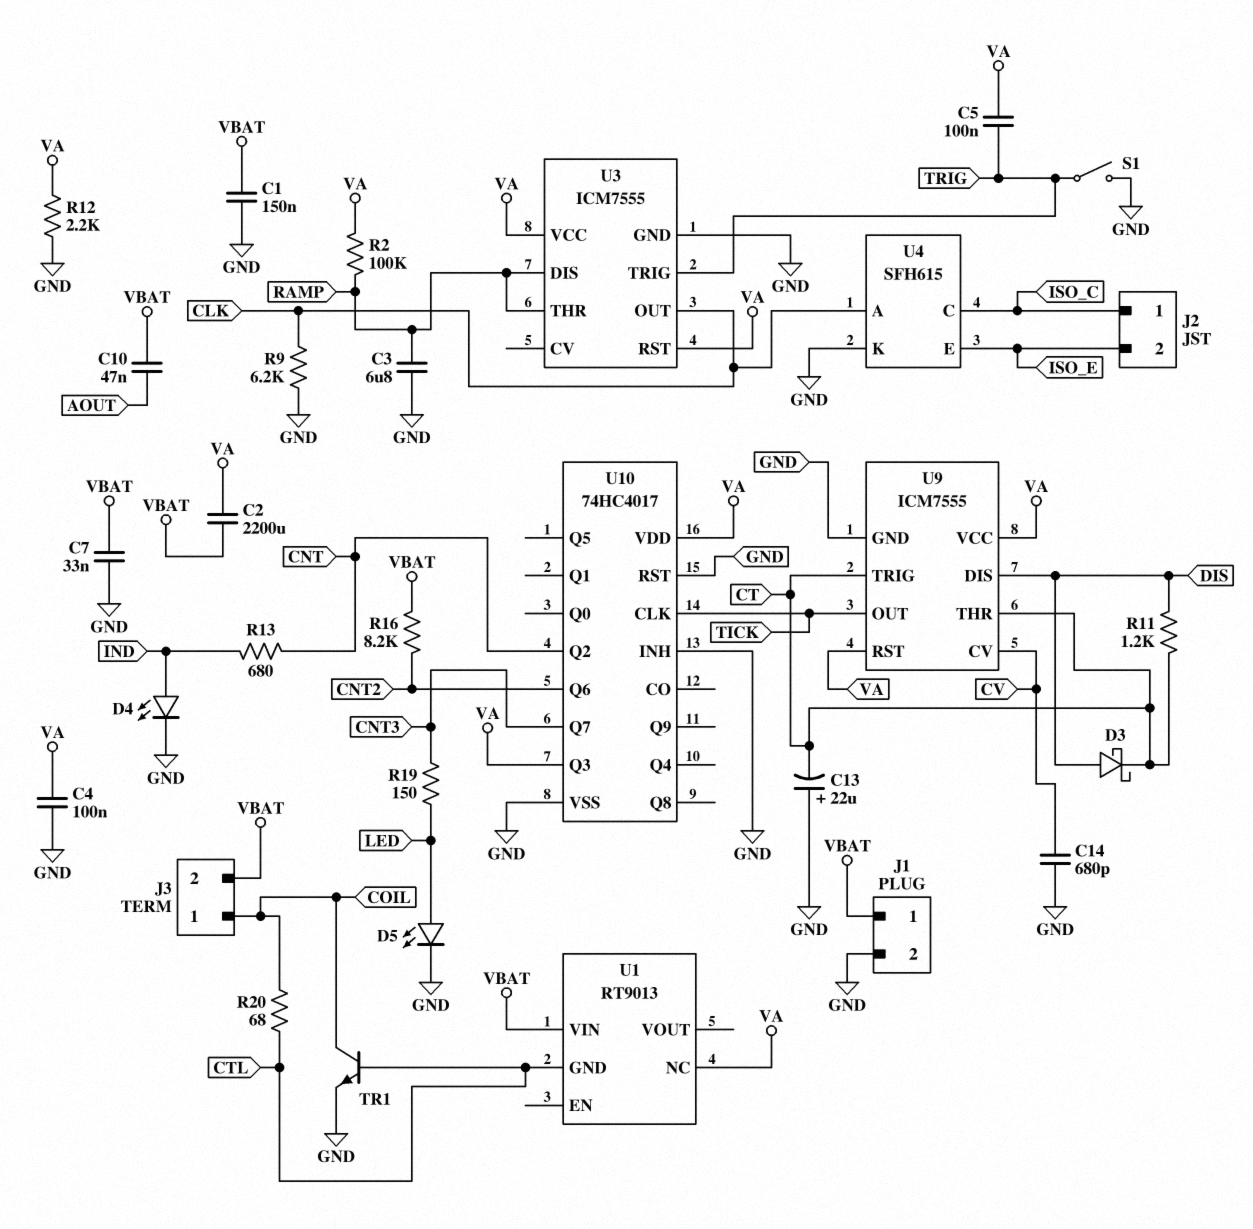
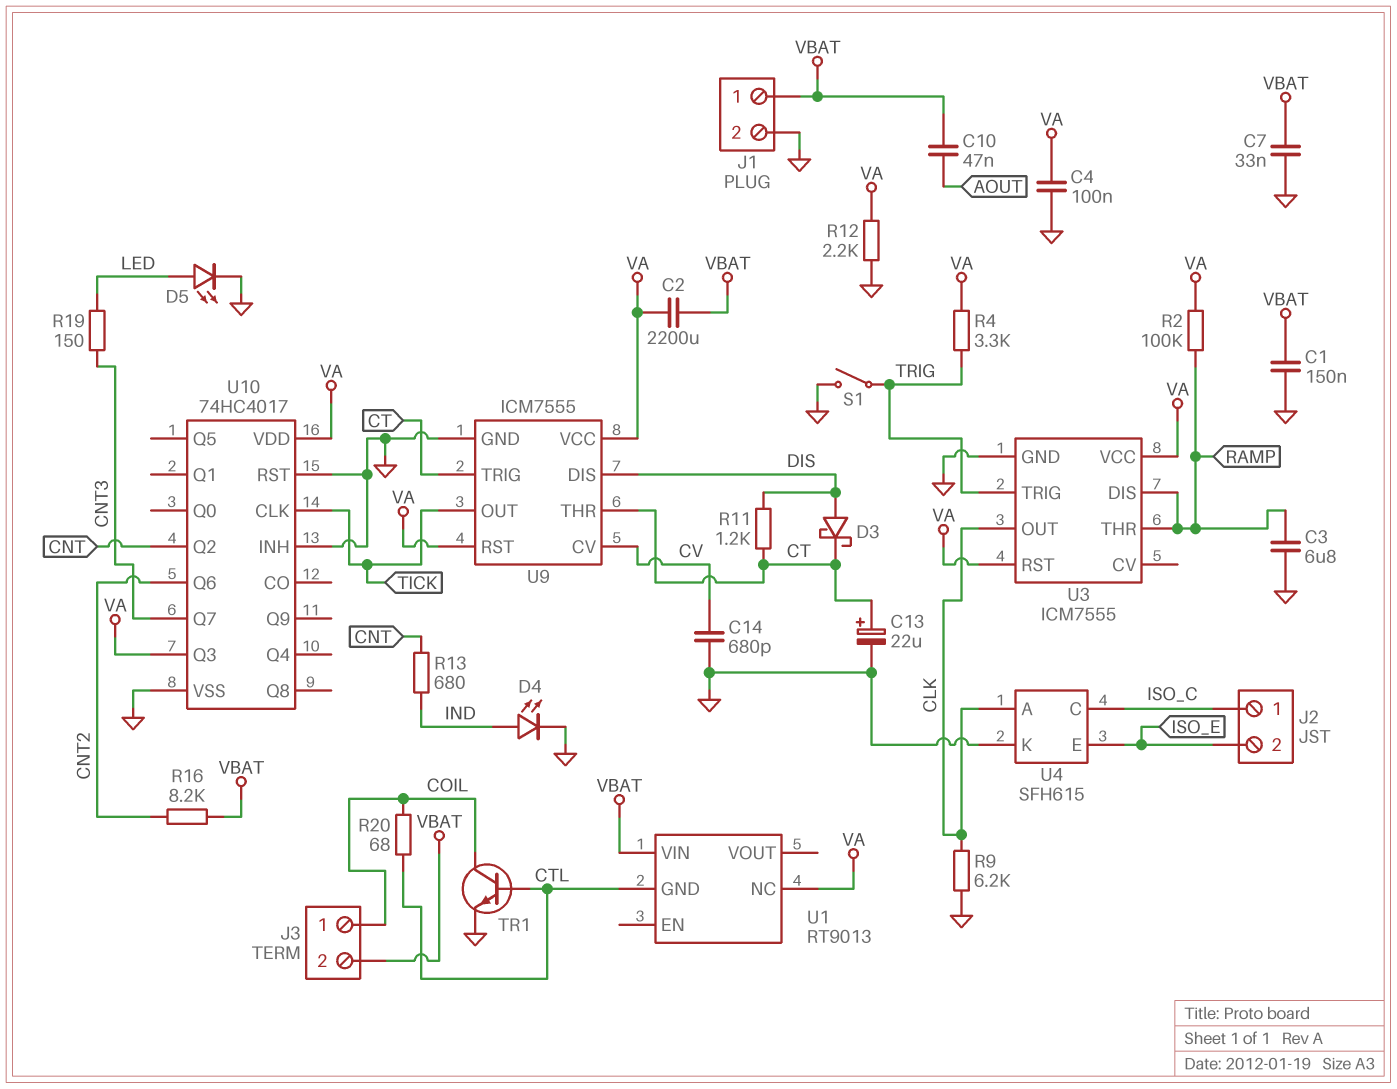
C5: 100nF (TRIG, VA) -> none
C13: 22uF (plus GND, minus CT) -> 22uF (plus CT, minus GND)
R4: none -> 3.3k (TRIG, VA)

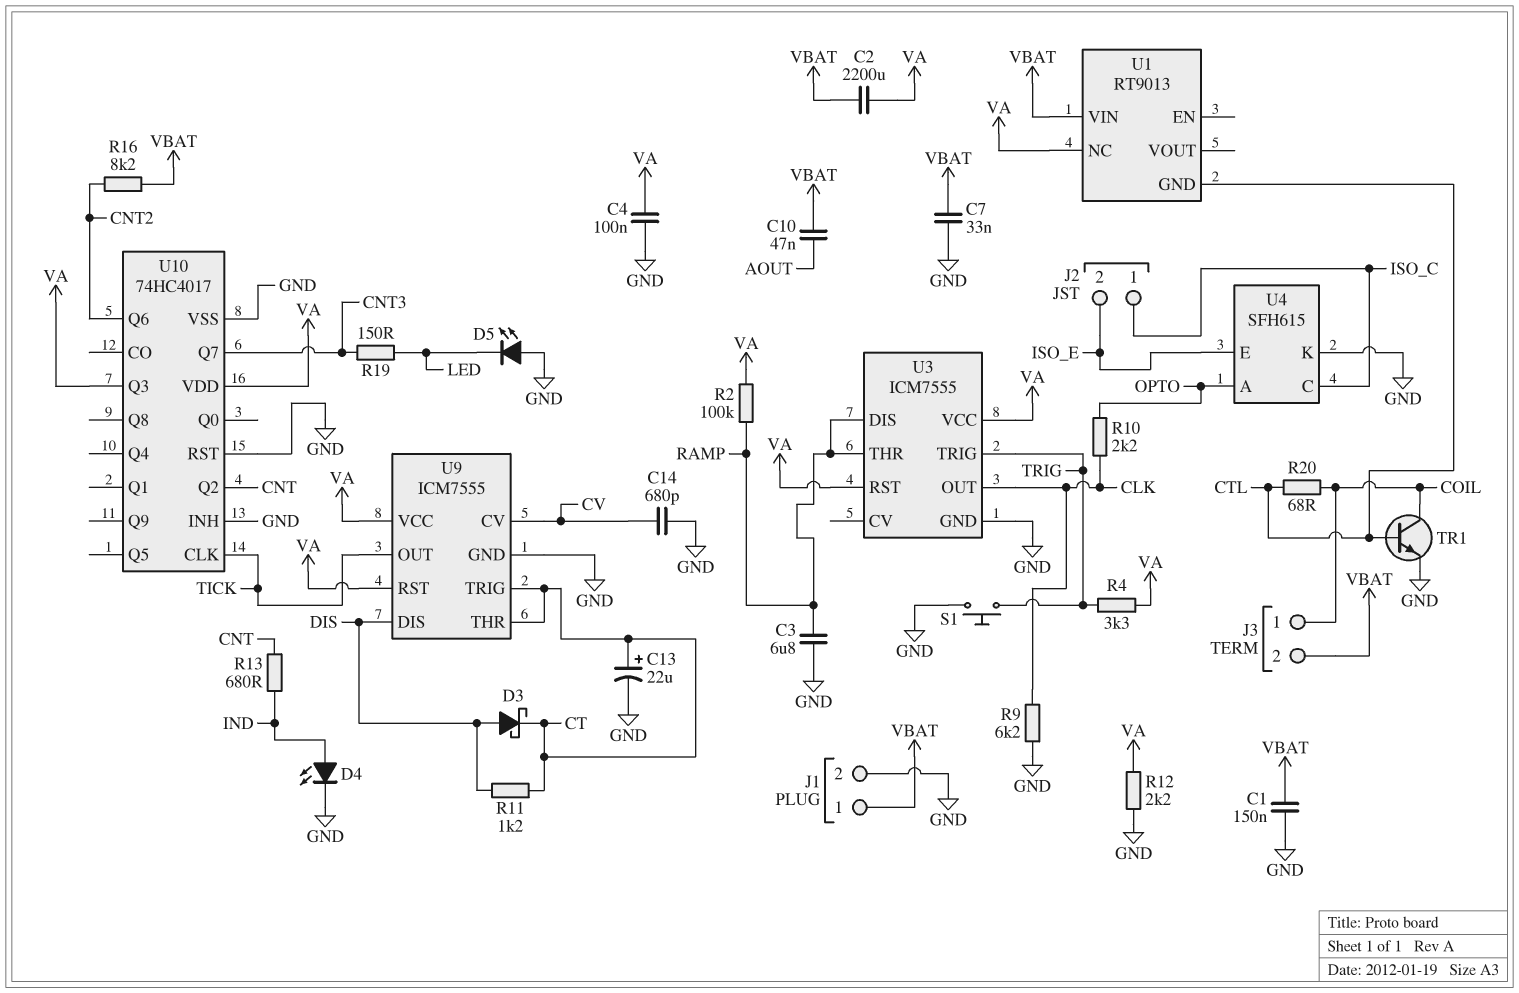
D5: LED (A LED, K GND) -> LED (A GND, K LED)
R10: none -> 2.2k (CLK, OPTO)
S1: switch (GND, TRIG) -> button (GND, TRIG)
U4 pin A: CLK -> OPTO

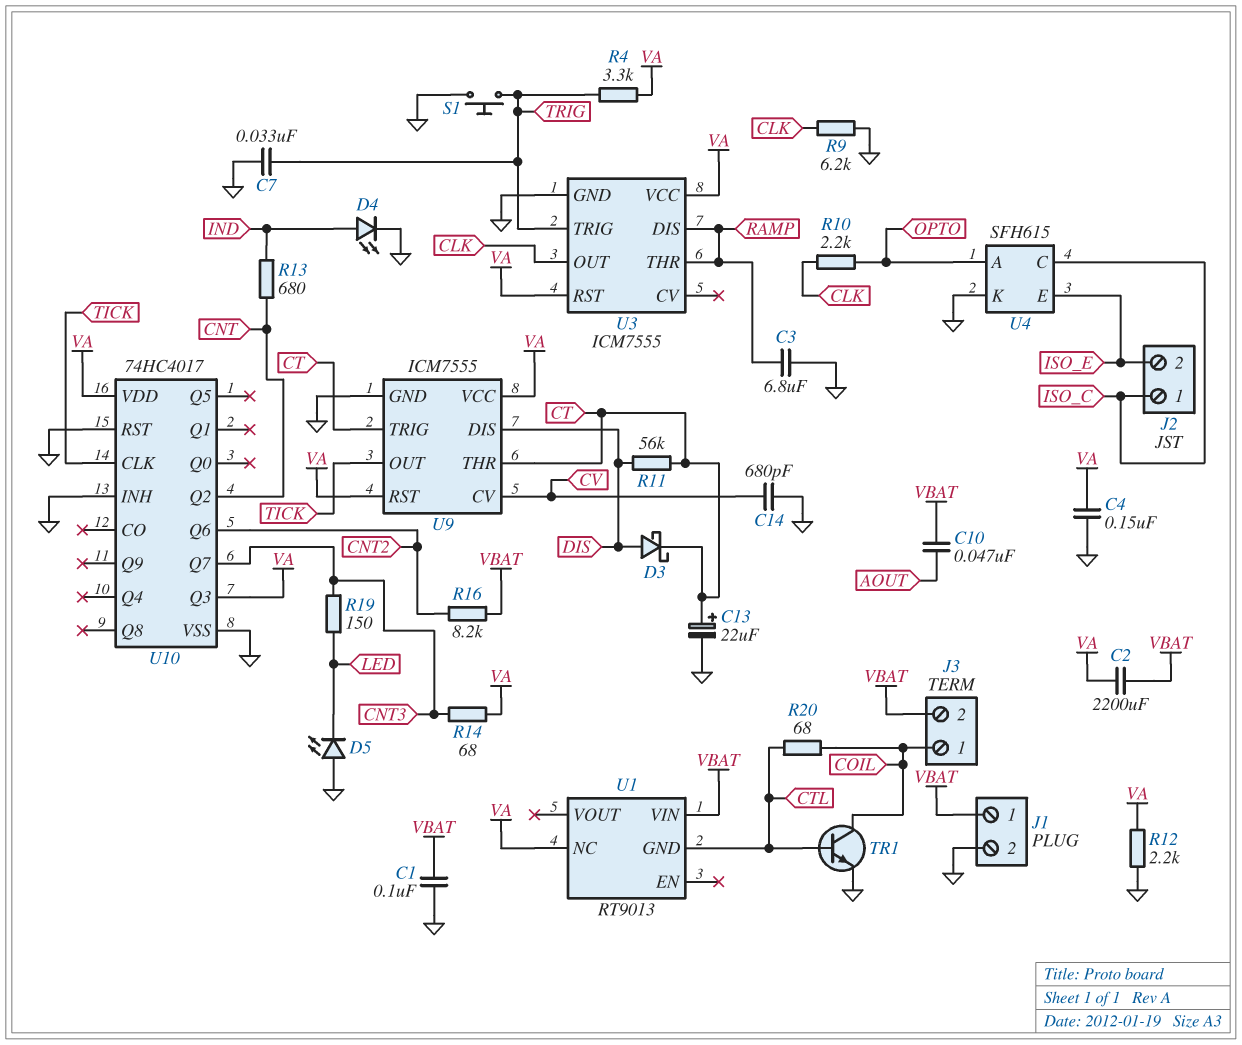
C1: 150nF (GND, VBAT) -> 100nF (GND, VBAT)
C4: 100nF (GND, VA) -> 150nF (GND, VA)
C7: 33nF (GND, VBAT) -> 33nF (GND, TRIG)
R2: 100k (RAMP, VA) -> none
R11: 1.2k (CT, DIS) -> 56k (CT, DIS)
R14: none -> 68 (CNT3, VA)

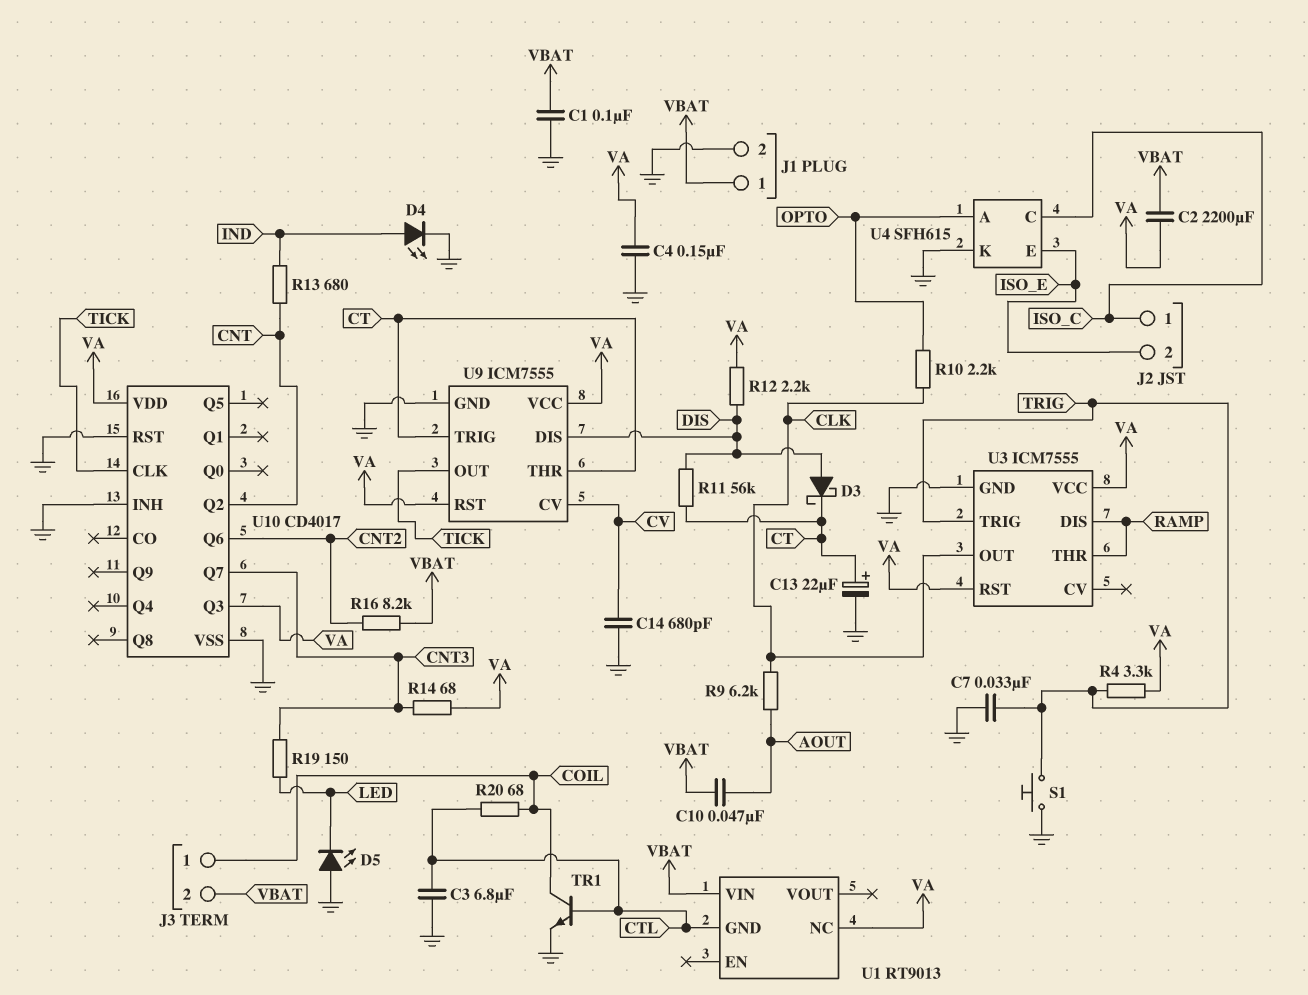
C3: 6.8uF (GND, RAMP) -> 6.8uF (CTL, GND)
R9: 6.2k (CLK, GND) -> 6.2k (AOUT, CLK)
R12: 2.2k (GND, VA) -> 2.2k (DIS, VA)
U10: 74HC4017 -> CD4017

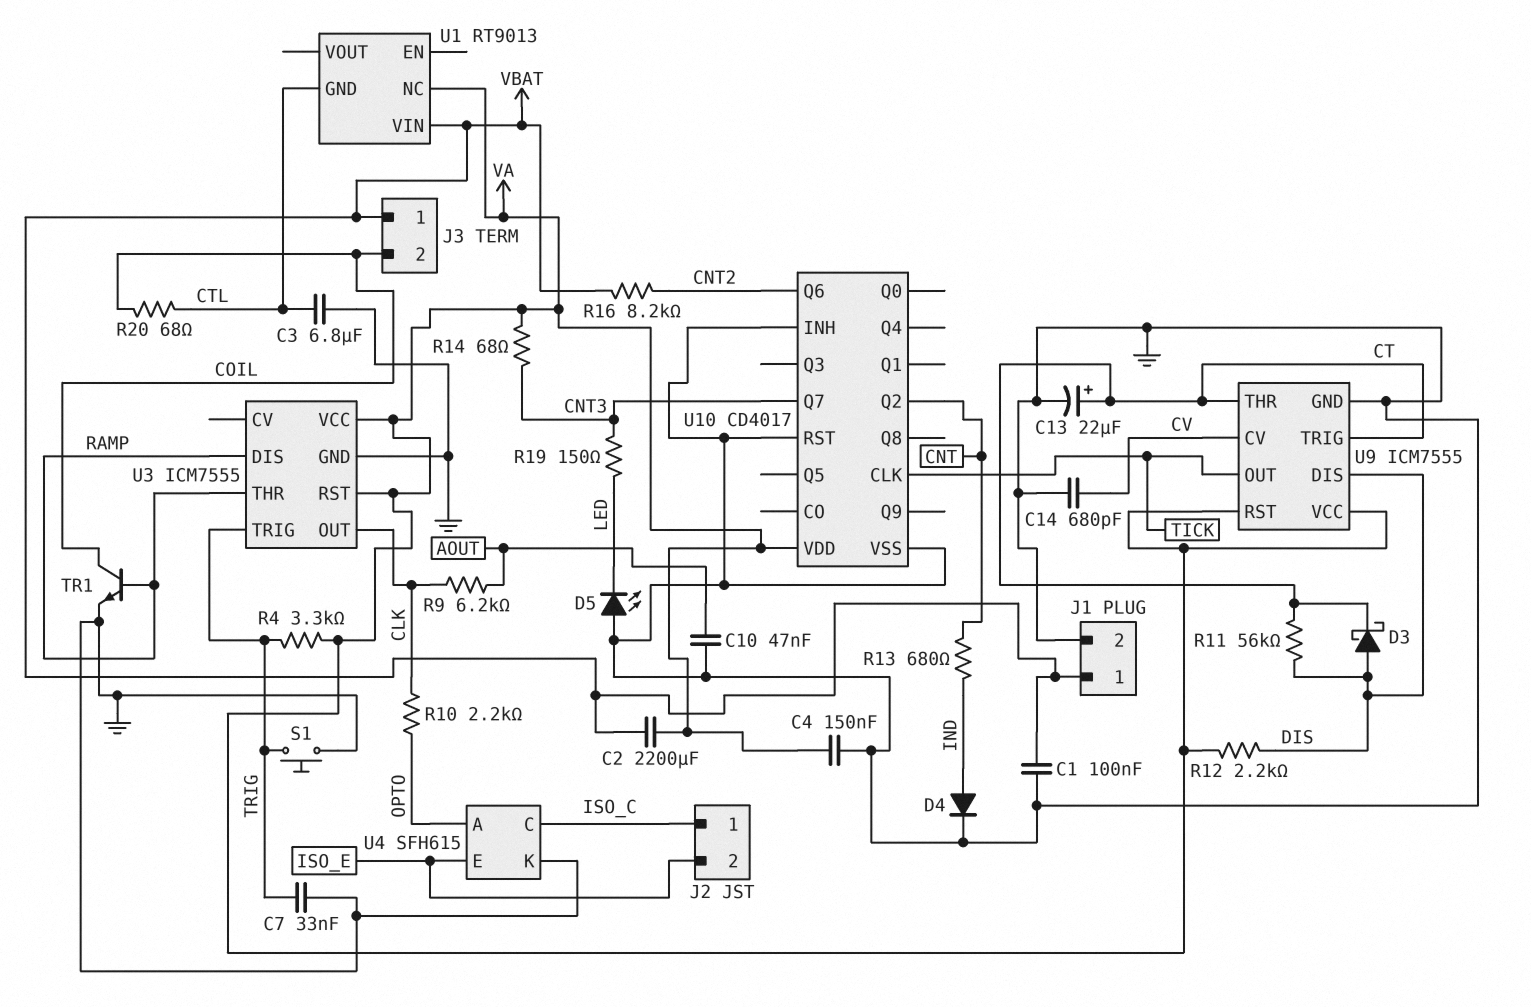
C10: 47nF (AOUT, VBAT) -> 47nF (AOUT, GND)
D4: LED (A IND, K GND) -> diode (A IND, K GND)
J3 pin 1: COIL -> VBAT
J3 pin 2: VBAT -> COIL
TR1: NPN (B CTL, C COIL, E GND) -> NPN (B RAMP, C COIL, E GND)
U10 pin Q3: VA -> none

